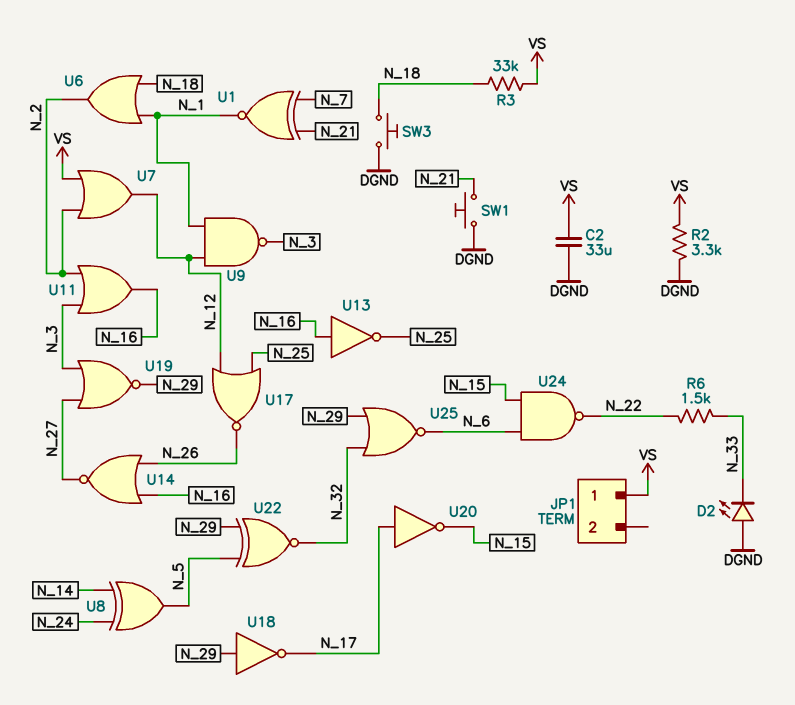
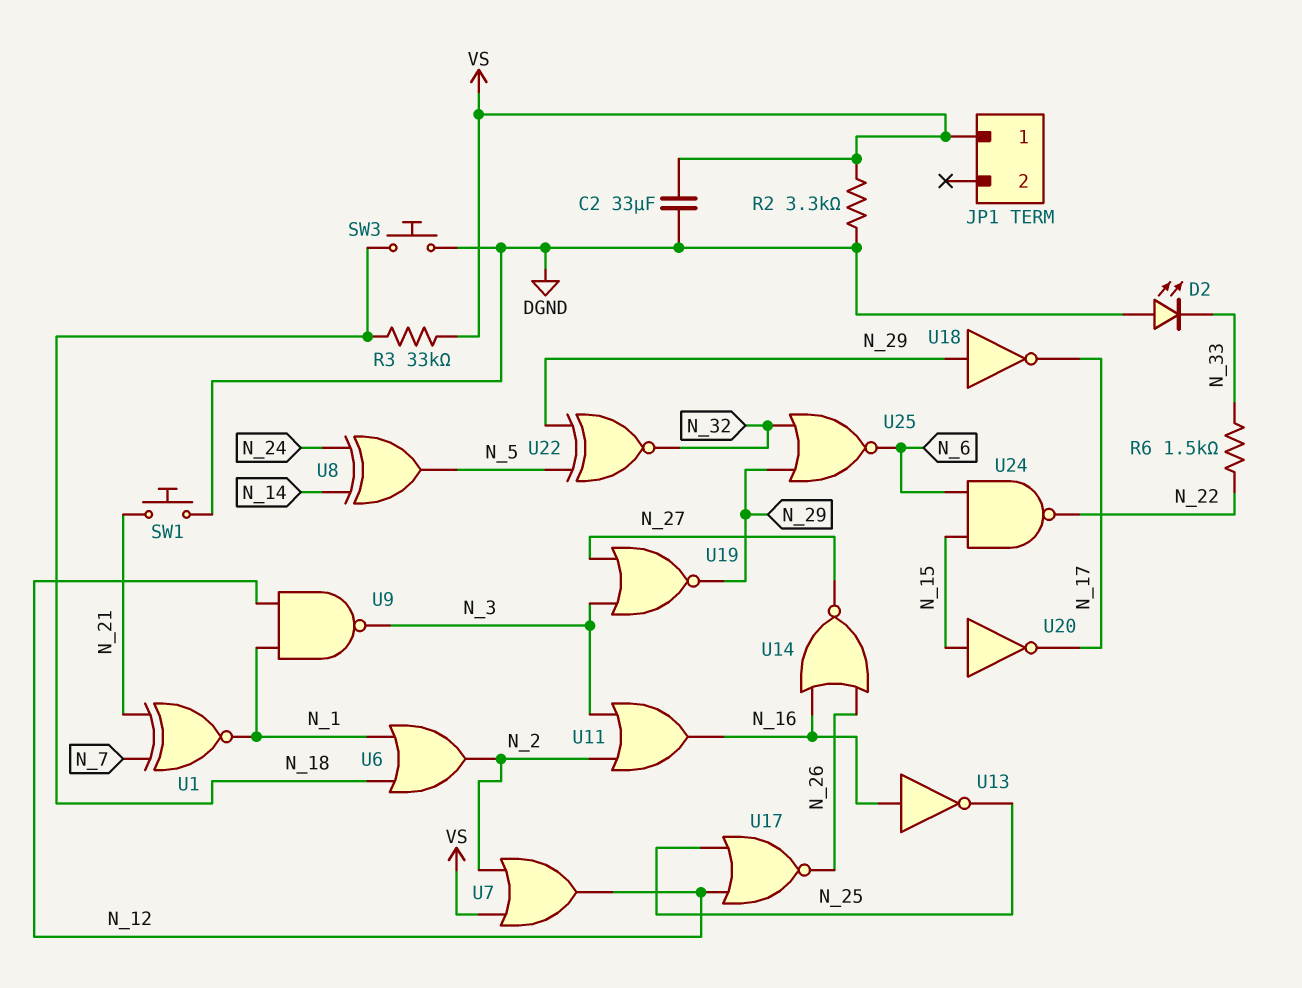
U20: NOT (in N_17, out N_15) -> NOT (in N_15, out N_17)

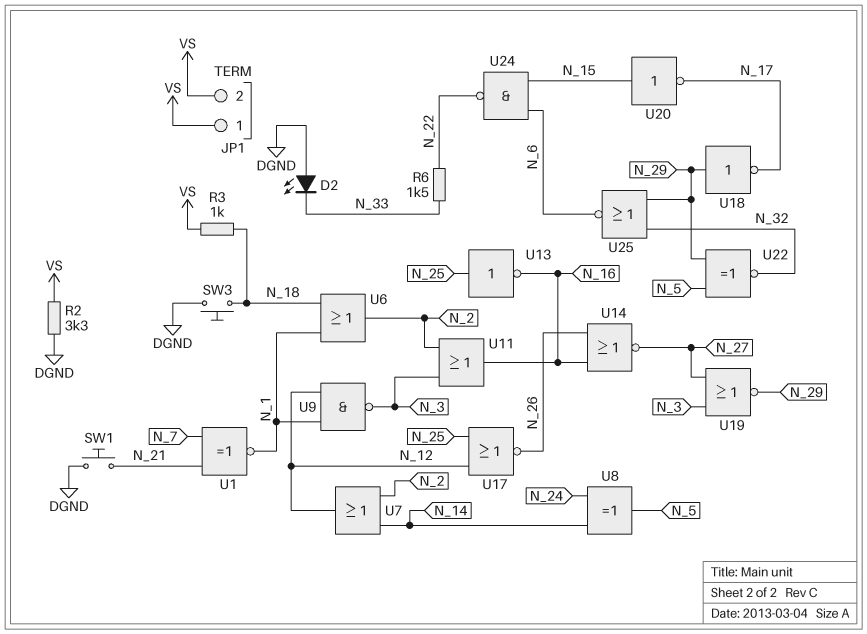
C2: 33uF (DGND, VS) -> none
JP1 pin 2: none -> VS
R3: 33k (N_18, VS) -> 1k (N_18, VS)
U7: OR (in N_2, in VS, out N_12) -> OR (in N_2, in N_14, out N_12)
U13: NOT (in N_16, out N_25) -> NOT (in N_25, out N_16)

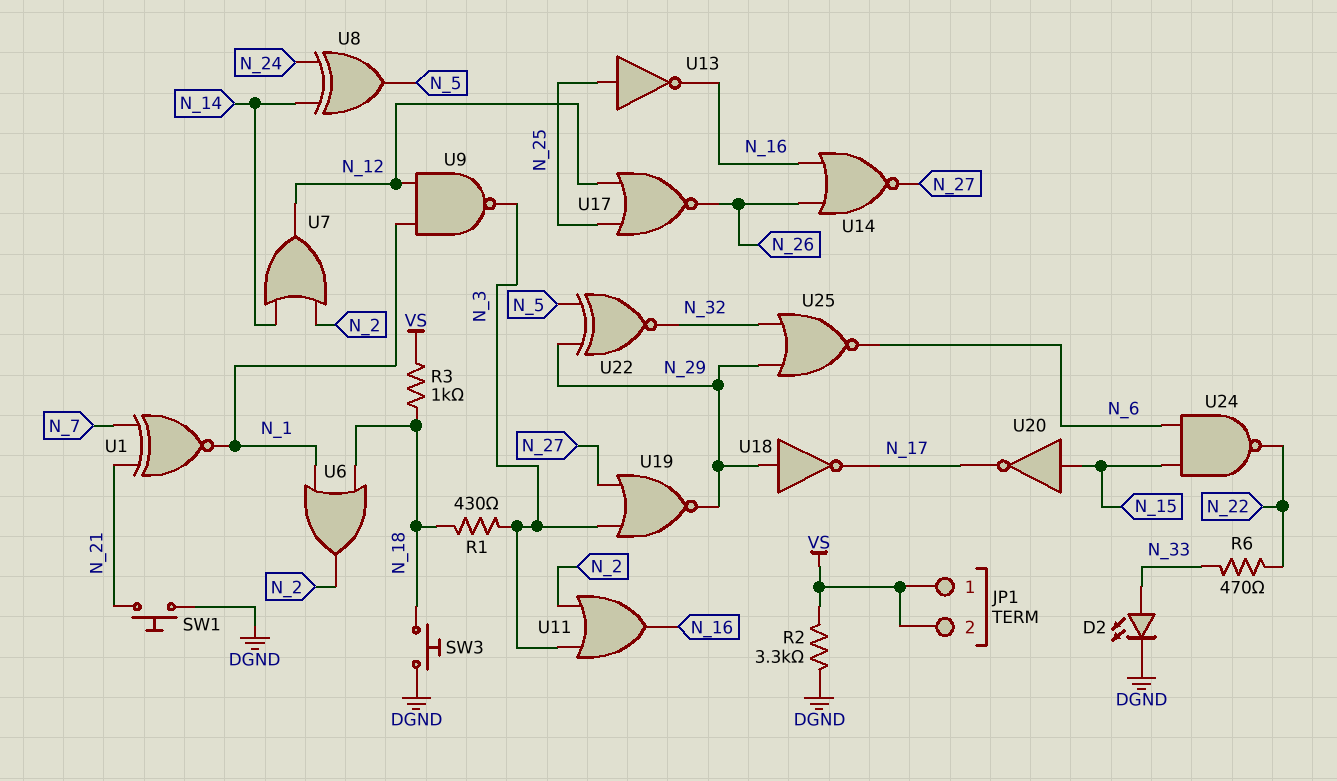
D2: LED (A DGND, K N_33) -> LED (A N_33, K DGND)
R1: none -> 430 (N_3, N_18)
R6: 1.5k (N_22, N_33) -> 470 (N_22, N_33)

